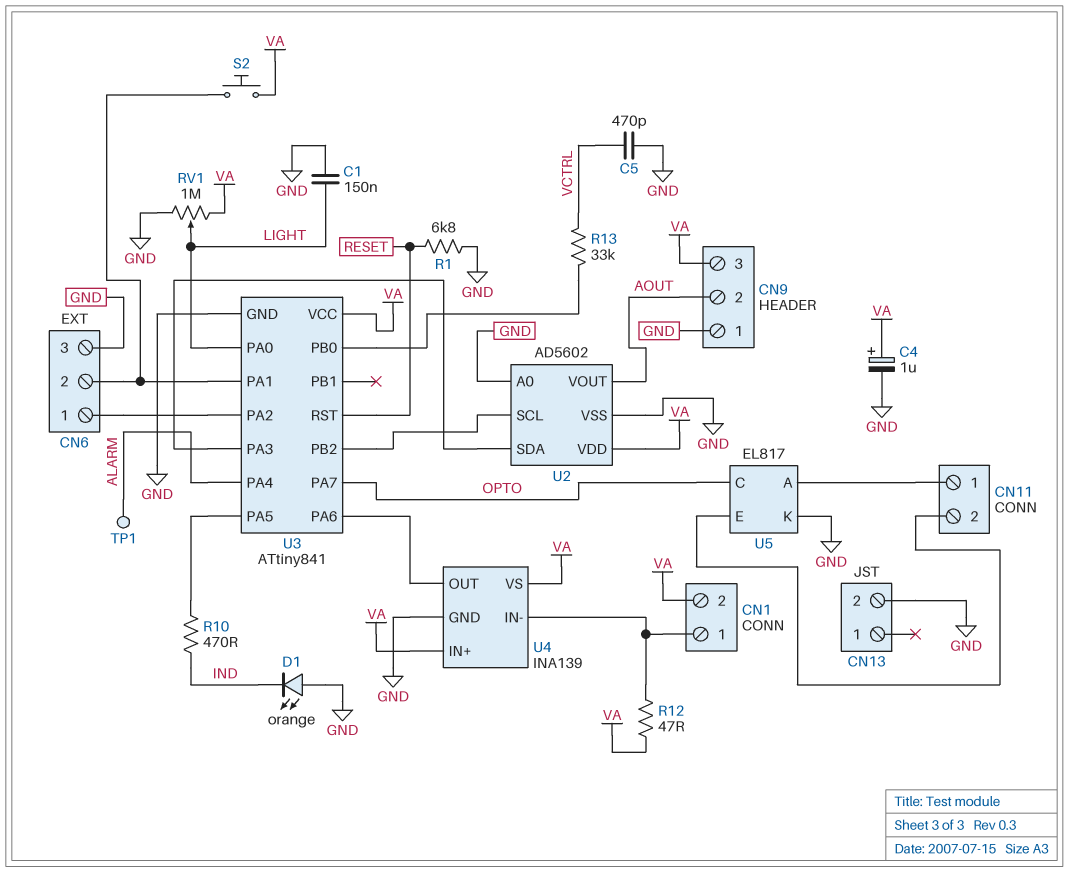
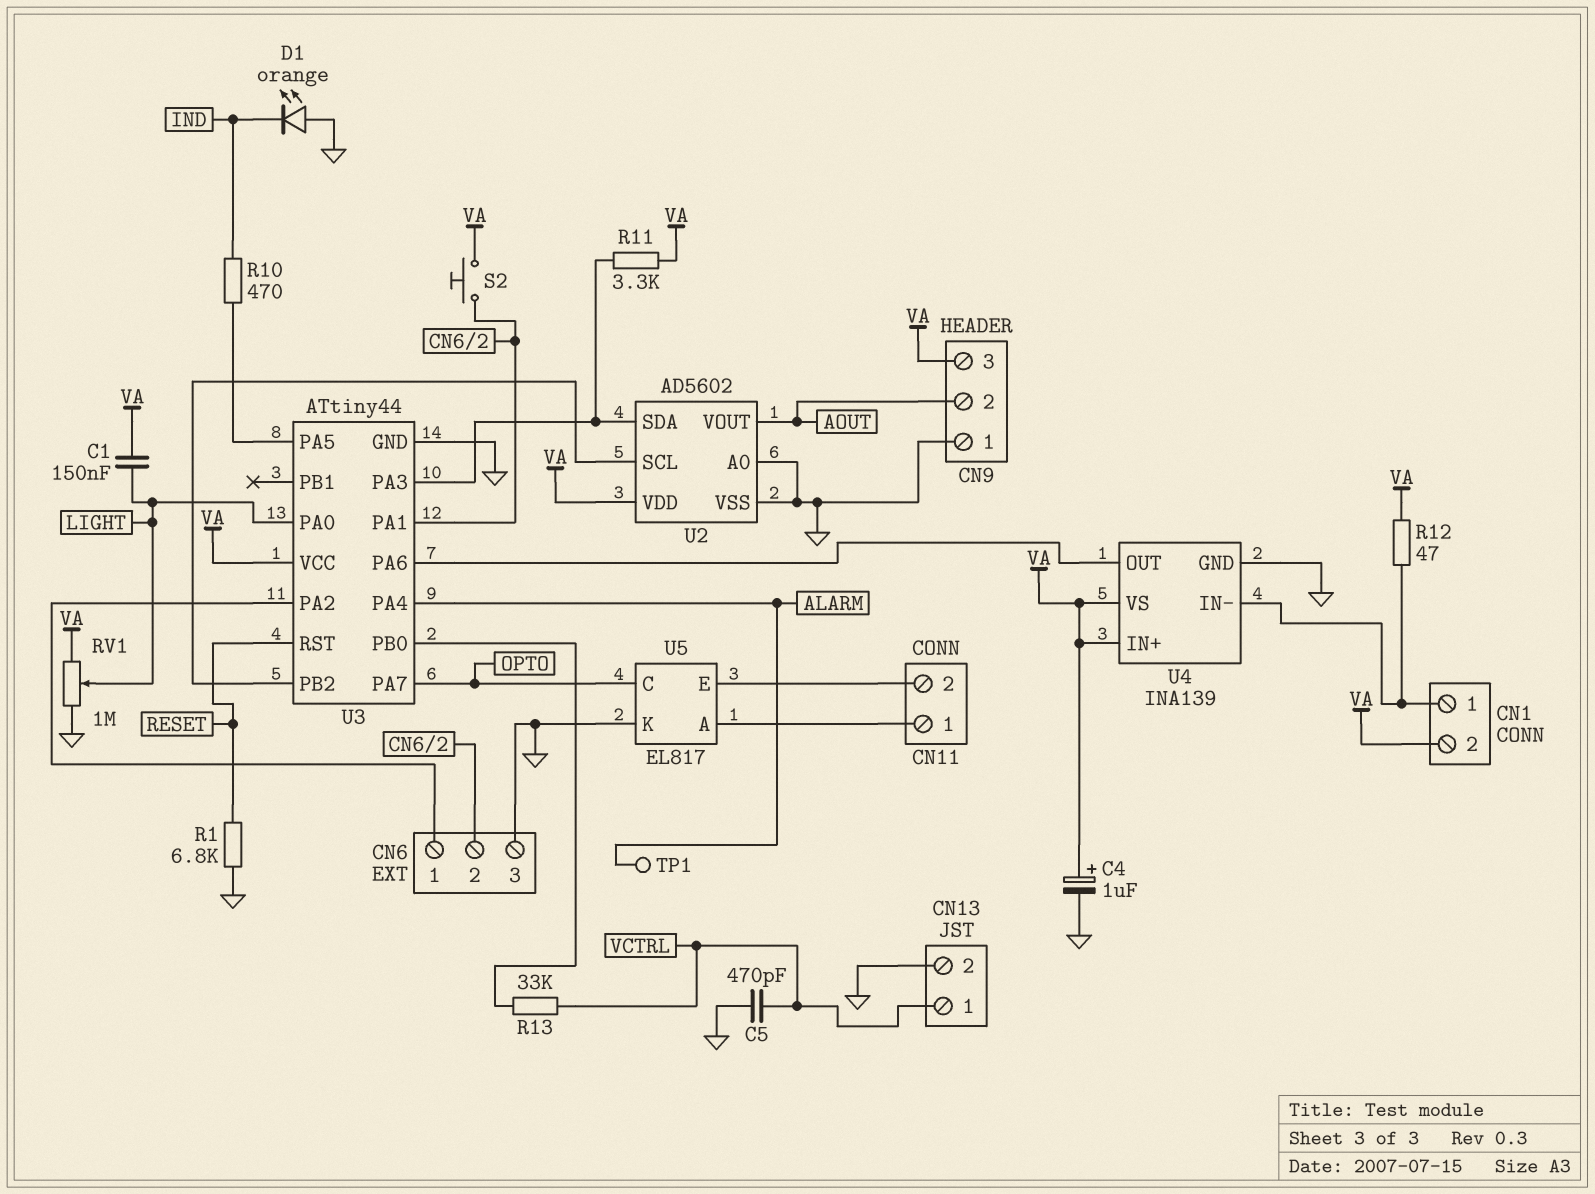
C1: 150nF (GND, LIGHT) -> 150nF (LIGHT, VA)
CN13 pin 1: none -> VCTRL
R11: none -> 3.3k (U2/SDA, VA)
U3: ATtiny841 -> ATtiny44

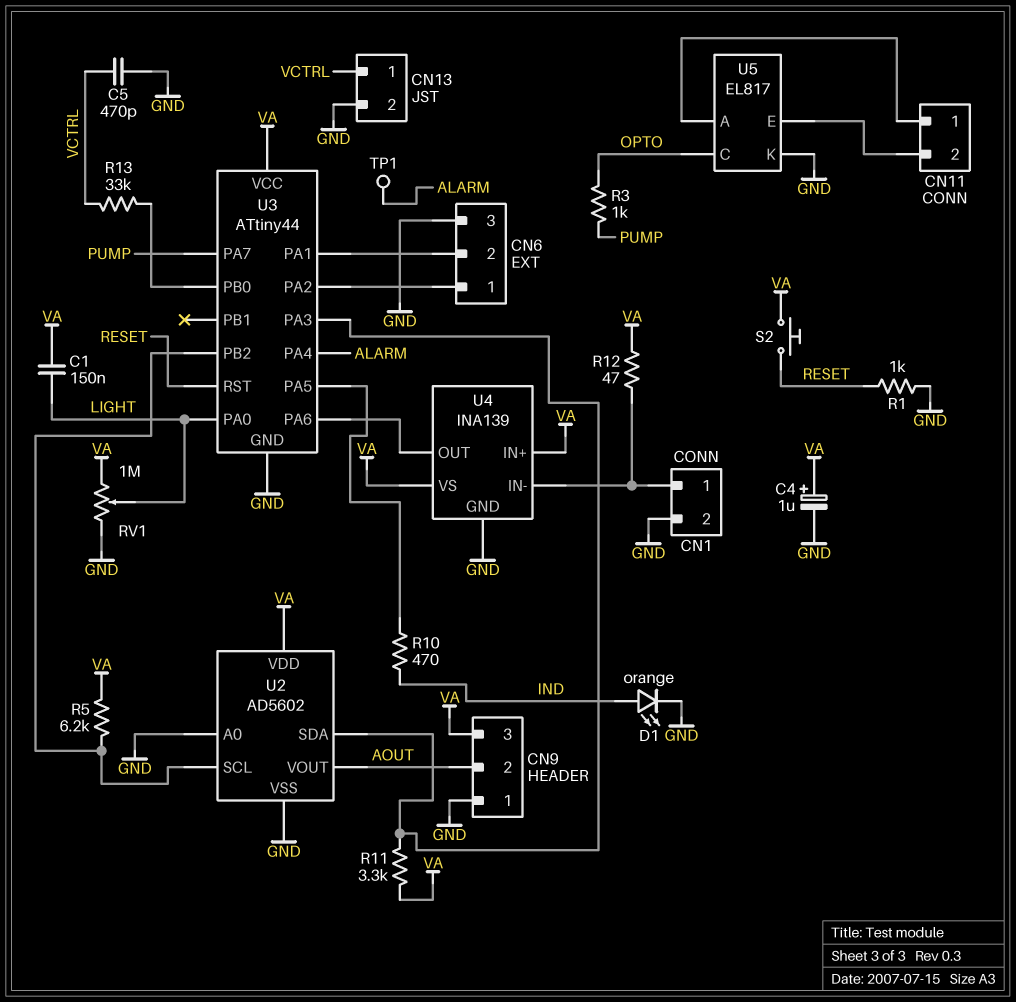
CN1 pin 2: VA -> GND
D1: LED orange (A GND, K IND) -> LED orange (A IND, K GND)
R1: 6.8k (GND, RESET) -> 1k (GND, RESET)
R3: none -> 1k (OPTO, PUMP)
R5: none -> 6.2k (U2/SCL, VA)
S2: button (CN6/2, VA) -> button (RESET, VA)
U3 pin PA7: OPTO -> PUMP

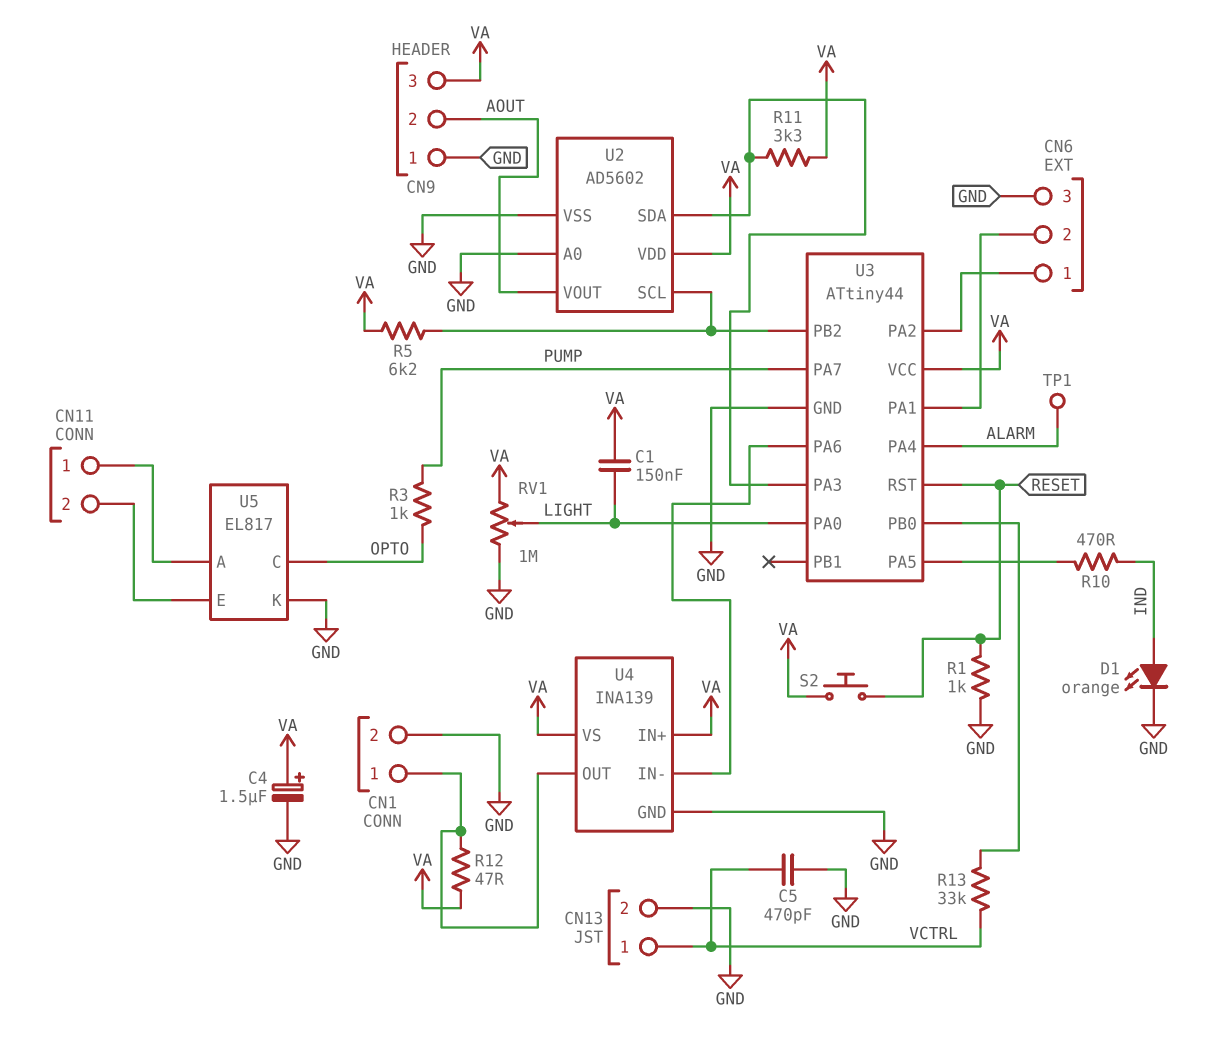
C4: 1uF (plus VA, minus GND) -> 1.5uF (plus VA, minus GND)
U4 pin IN-: CN1/1 -> U3/PA6
U4 pin OUT: U3/PA6 -> CN1/1

